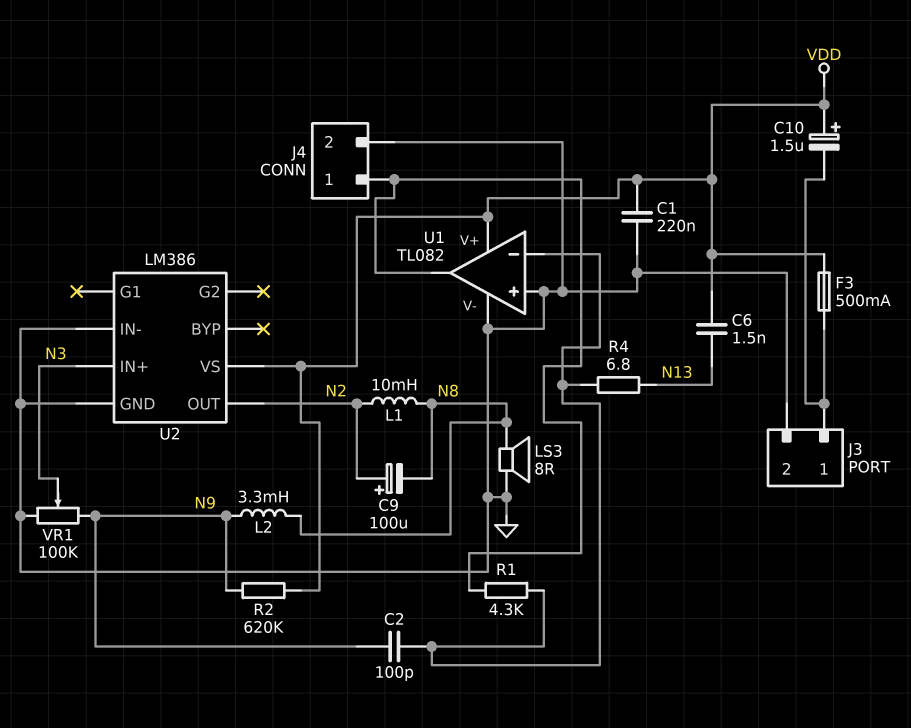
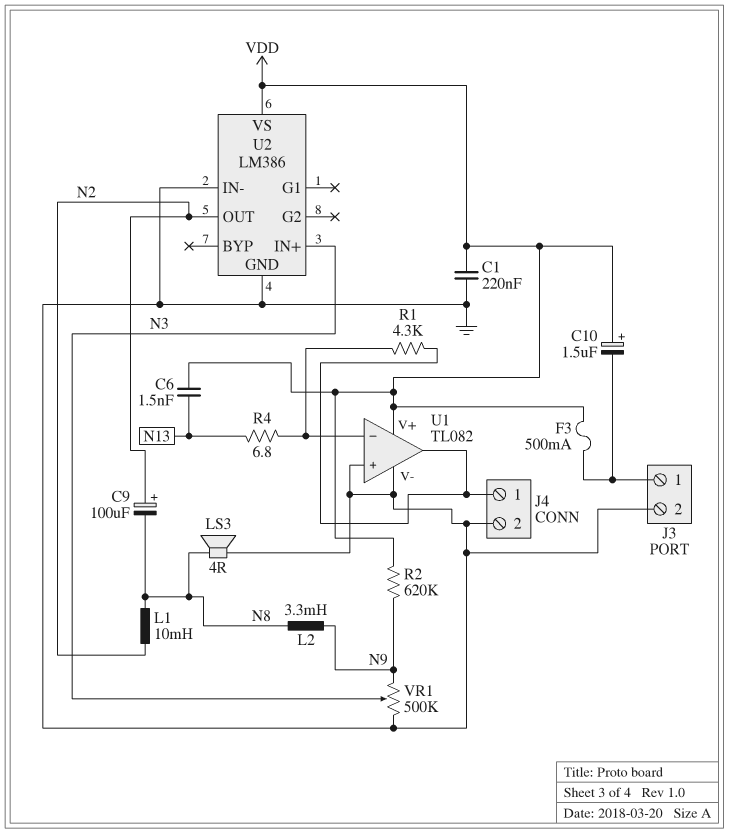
C2: 100pF (N9, U1/in-) -> none
LS3: speaker 8R (GND, N8) -> speaker 4R (GND, N8)
VR1: 100k (GND, N9, wiper N3) -> 500k (GND, N9, wiper N3)

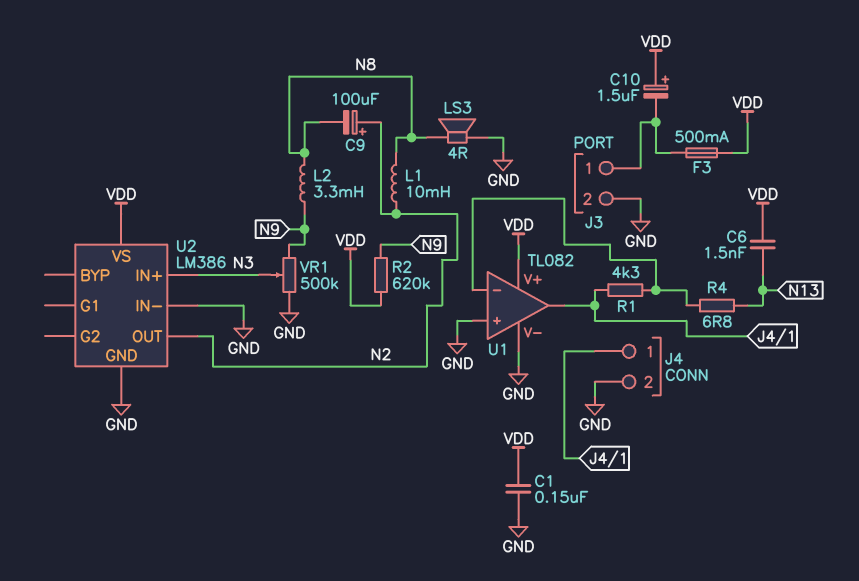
C1: 220nF (GND, VDD) -> 150nF (GND, VDD)

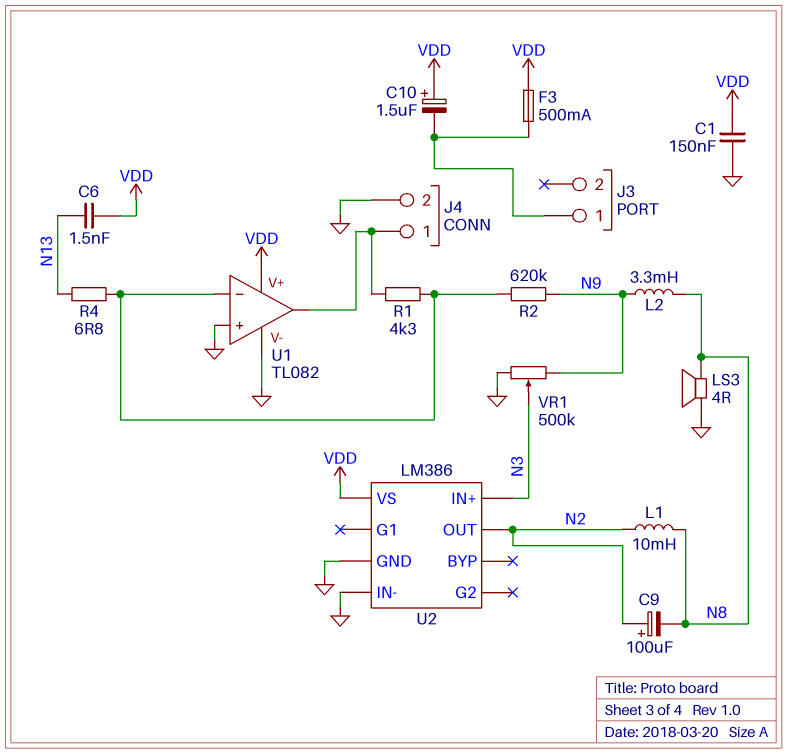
J3 pin 2: GND -> none
R2: 620k (N9, VDD) -> 620k (N9, U1/in-)

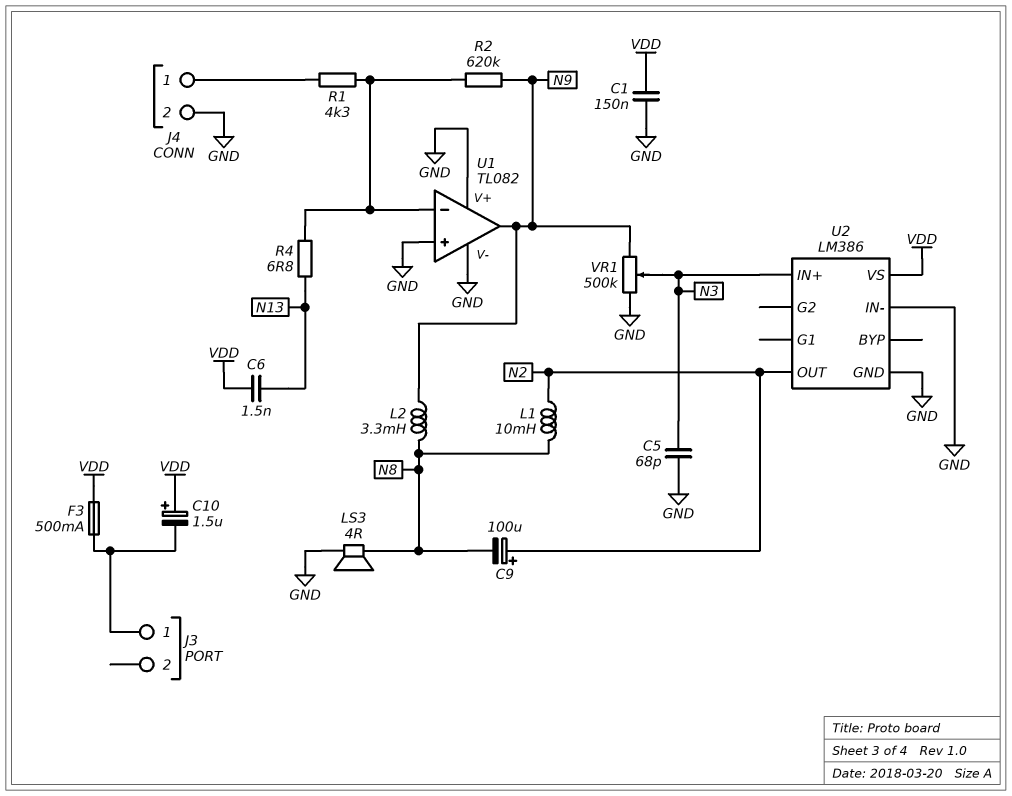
C5: none -> 68pF (GND, N3)
U1 pin V+: VDD -> GND
U1 pin out: J4/1 -> N9

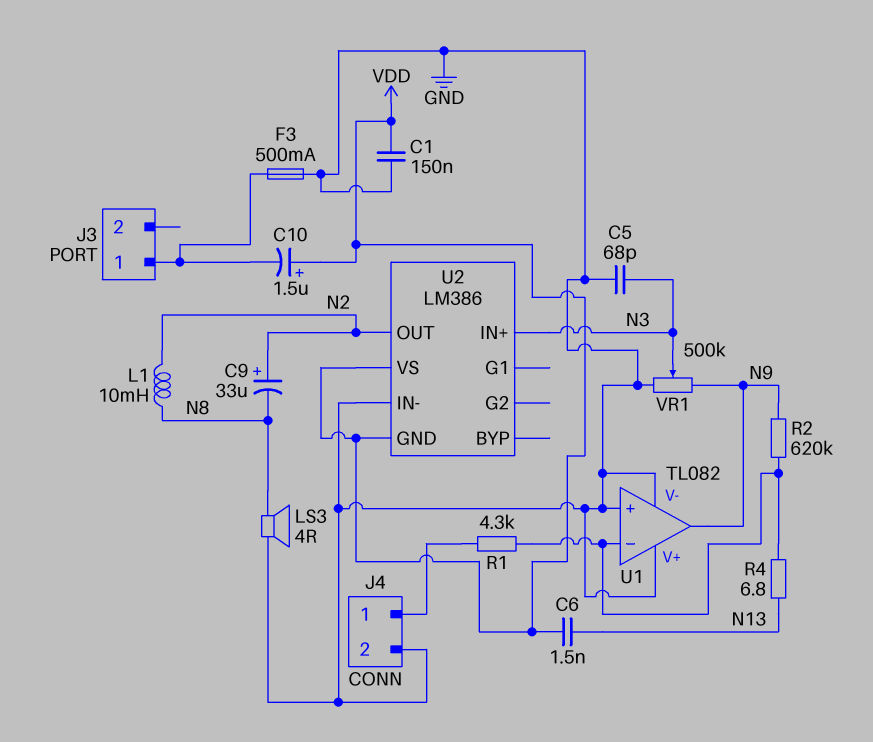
C9: 100uF (plus N2, minus N8) -> 33uF (plus N2, minus N8)
F3: 500mA (J3/1, VDD) -> 500mA (GND, J3/1)
L2: 3.3mH (N8, N9) -> none
U2 pin GND: GND -> VDD

